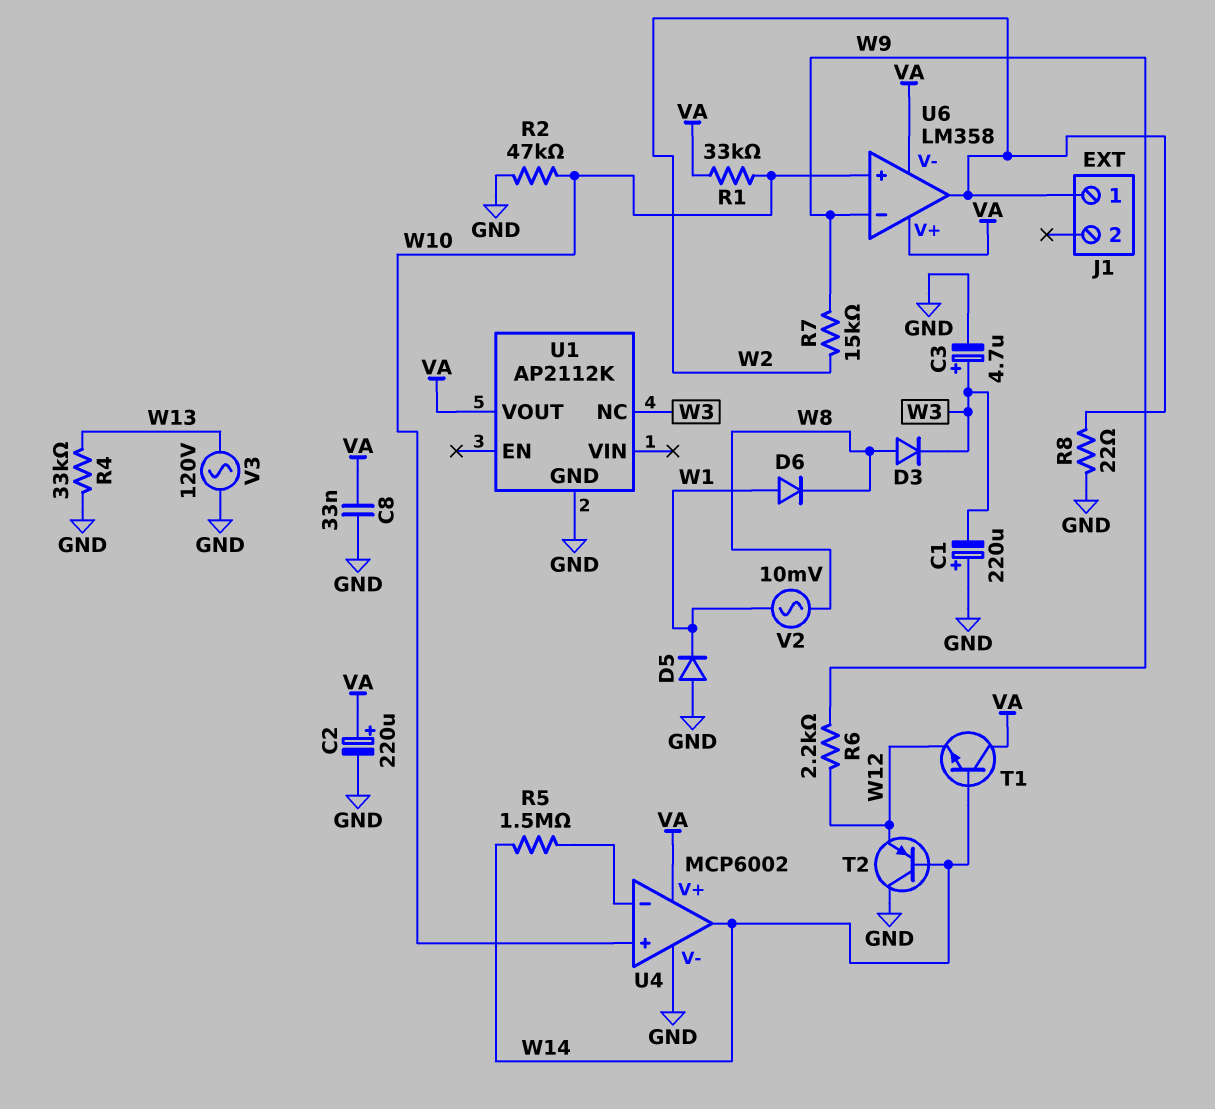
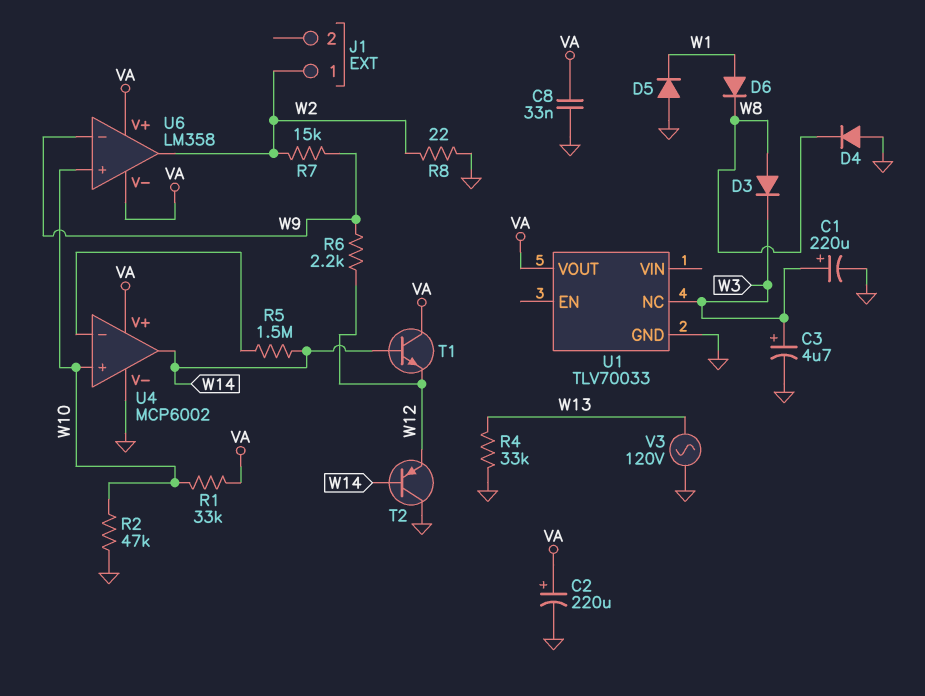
C1: 220uF (plus GND, minus W3) -> 220uF (plus W3, minus GND)
D4: none -> diode (A GND, K W8)
U1: AP2112K -> TLV70033
V2: AC 10mV (W1, W8) -> none

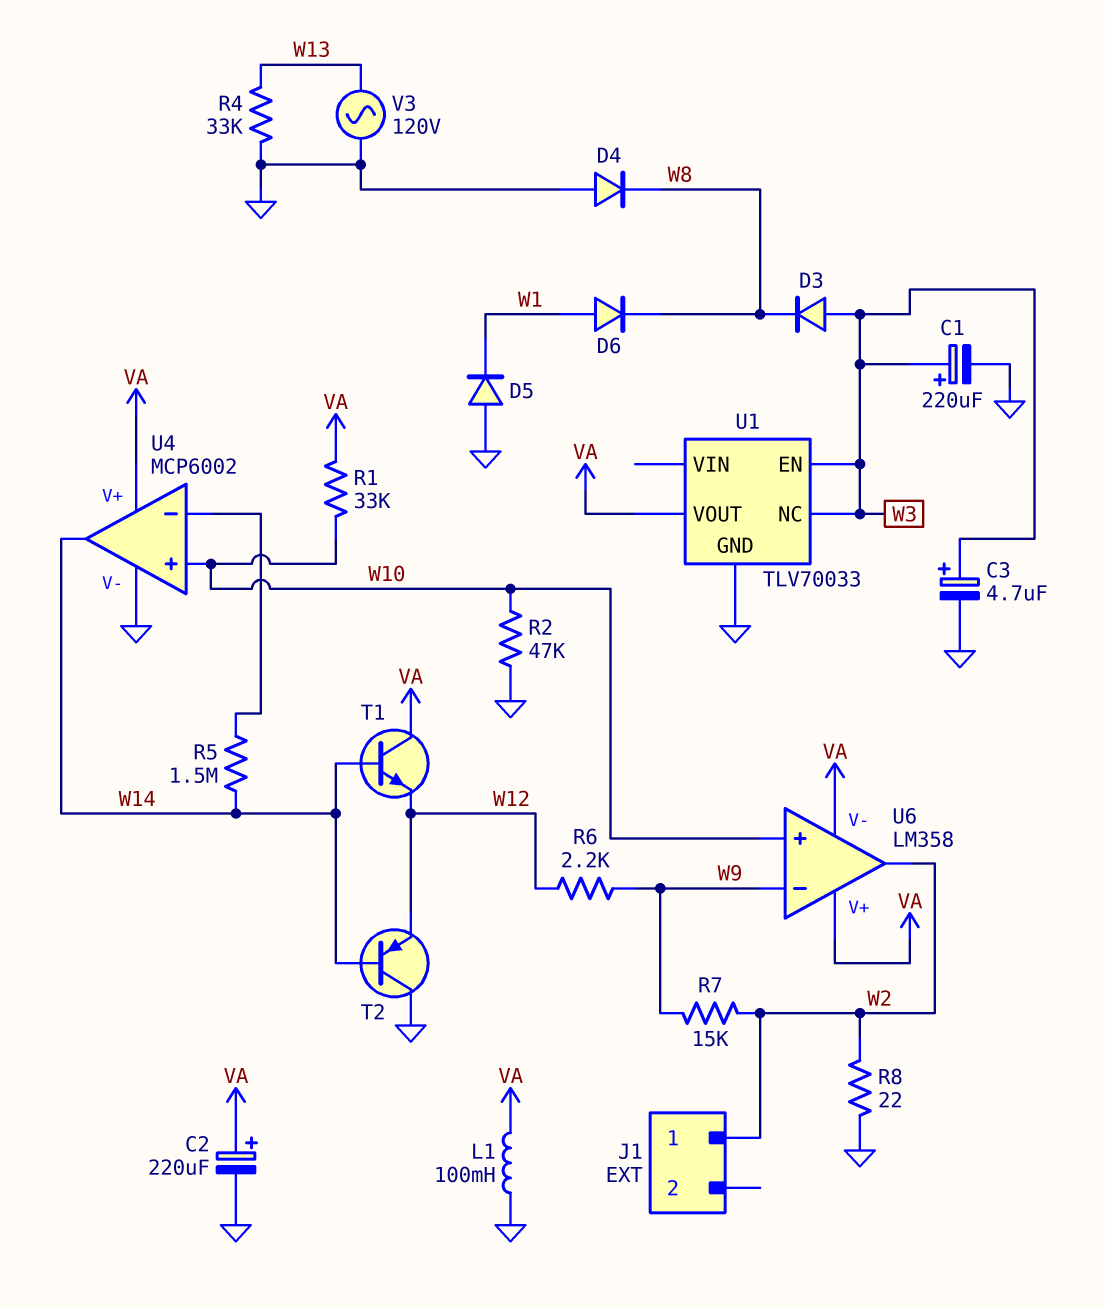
C8: 33nF (GND, VA) -> none
D3: diode (A W8, K W3) -> diode (A W3, K W8)
L1: none -> 100mH (GND, VA)
U1 pin EN: none -> W3

